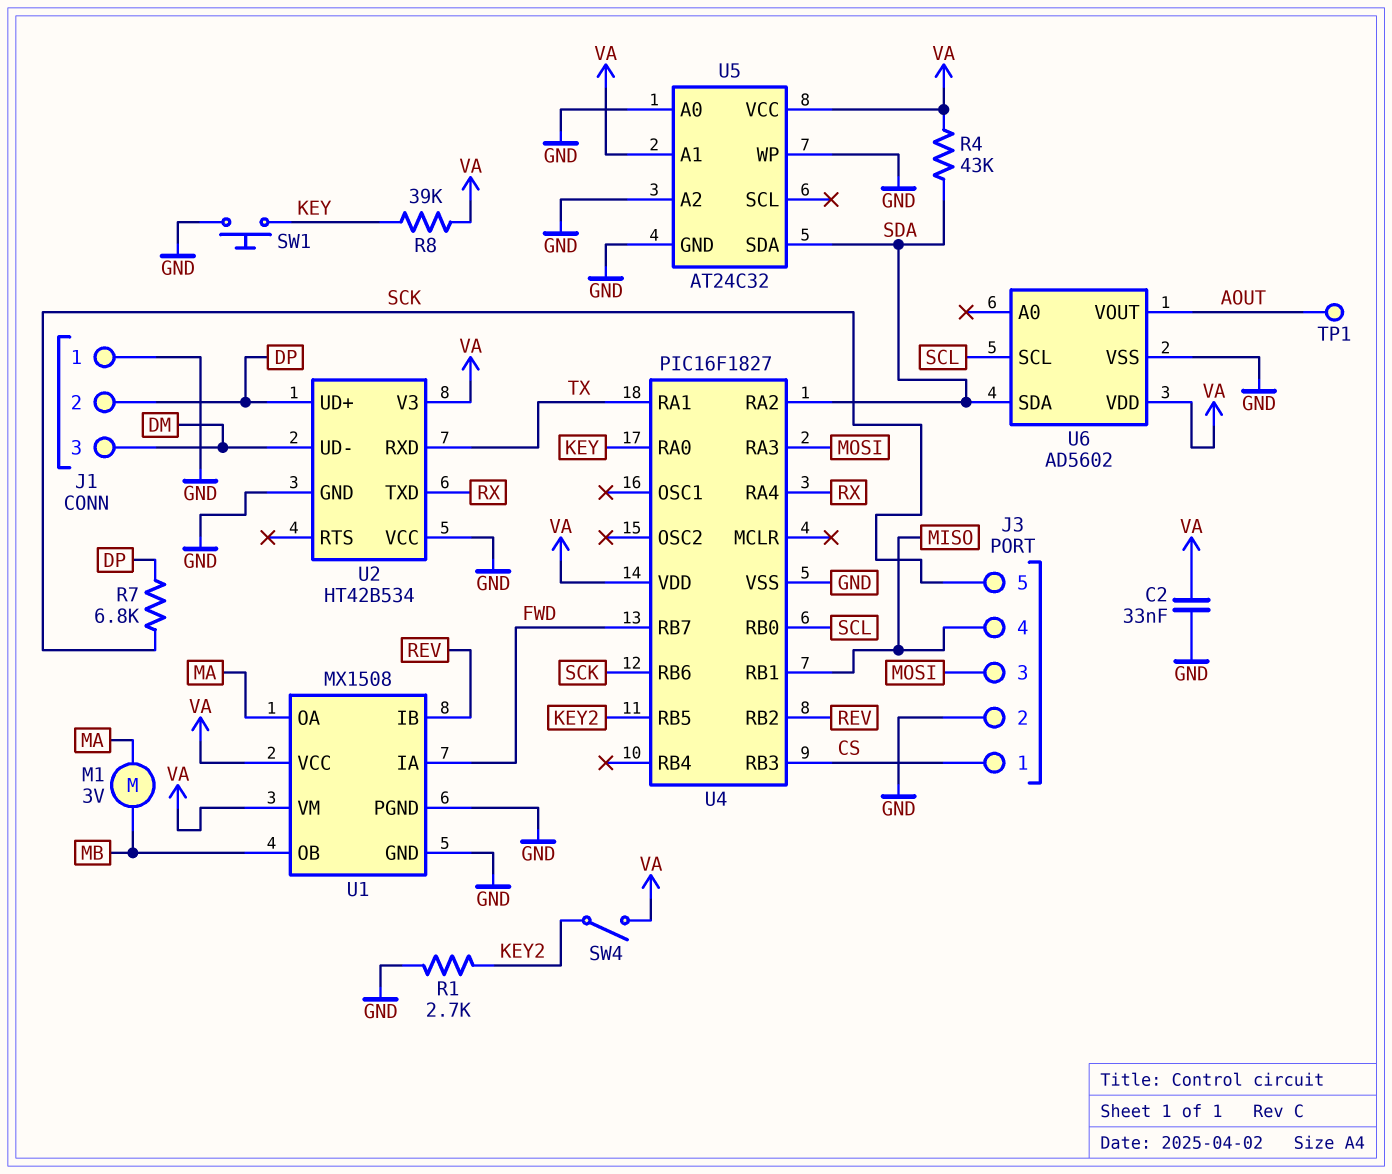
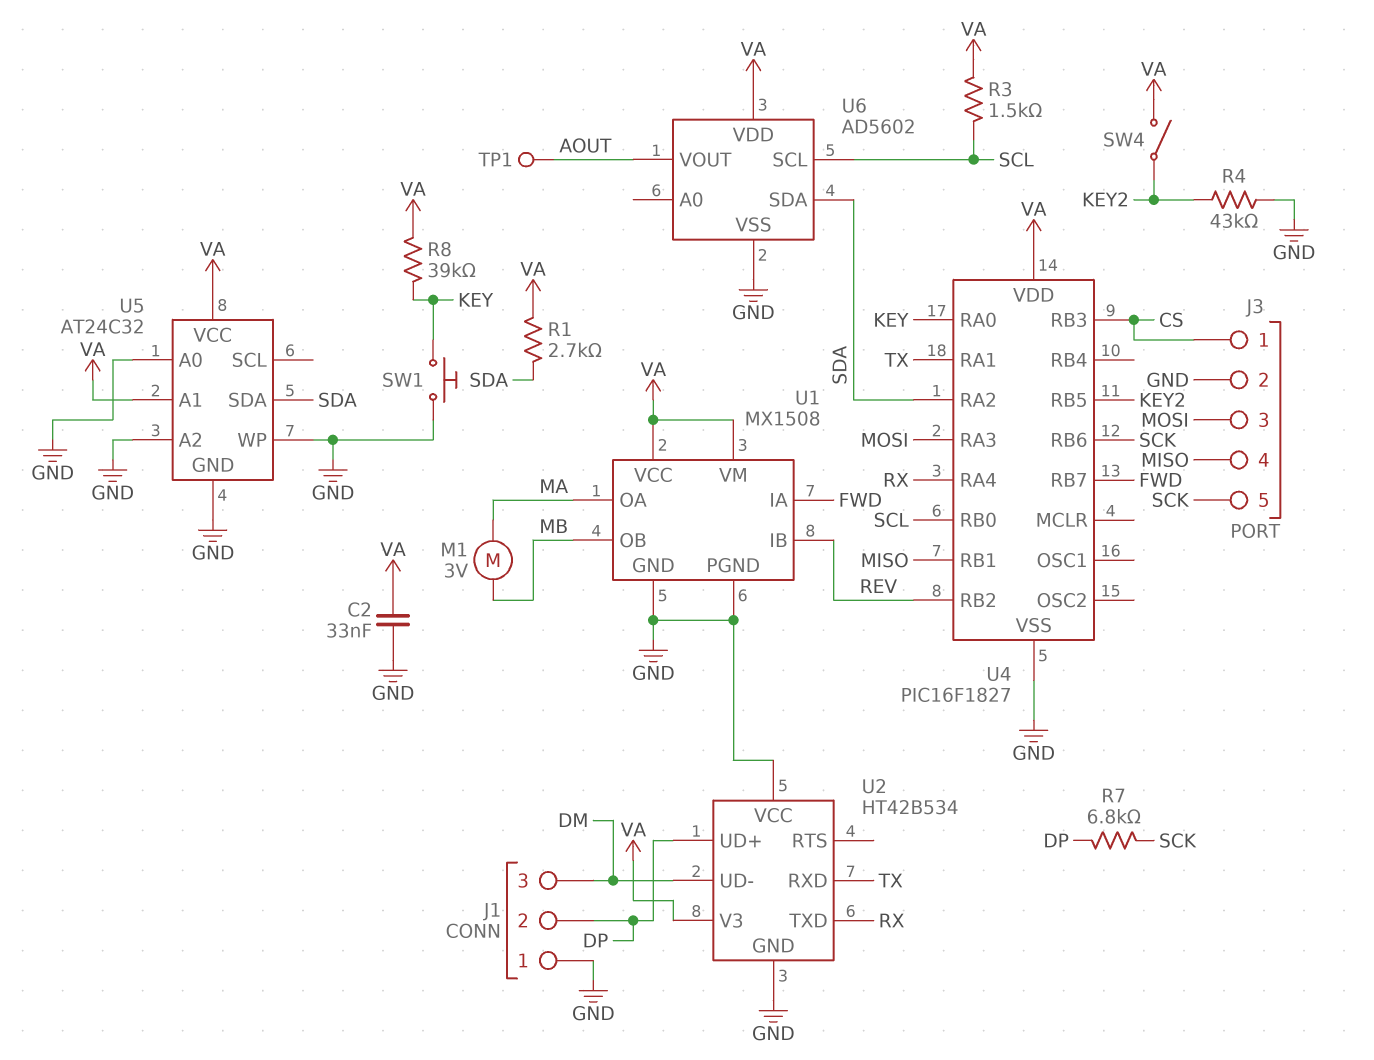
R1: 2.7k (GND, KEY2) -> 2.7k (SDA, VA)
R3: none -> 1.5k (SCL, VA)
R4: 43k (SDA, VA) -> 43k (GND, KEY2)

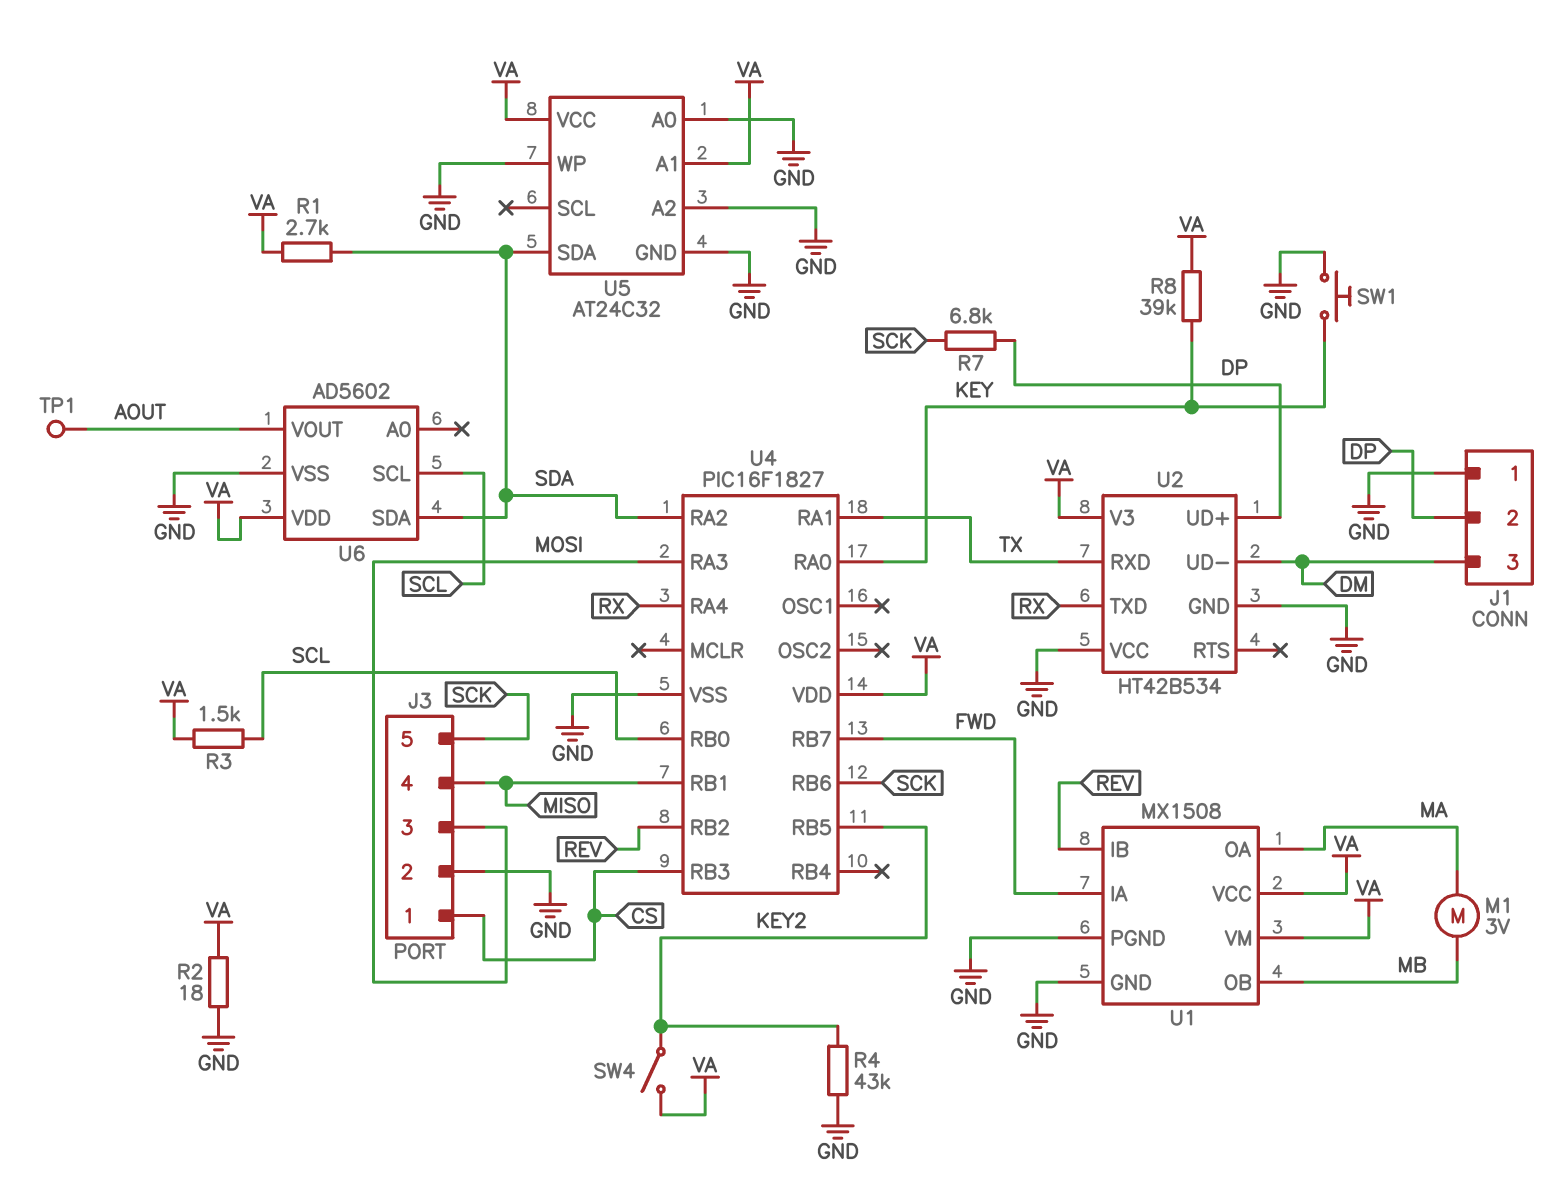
C2: 33nF (GND, VA) -> none
R2: none -> 18 (GND, VA)

